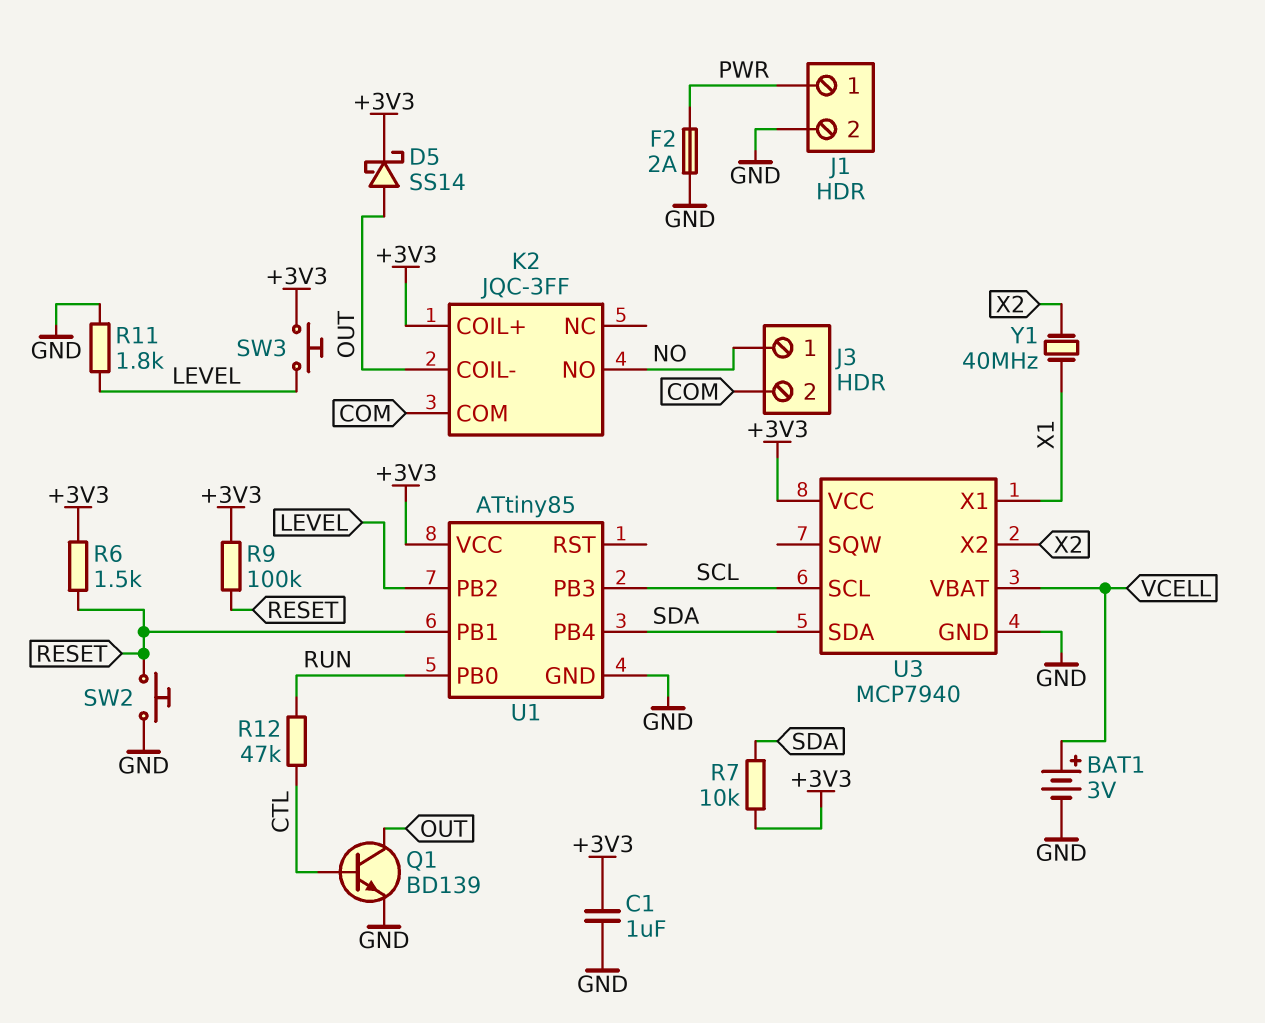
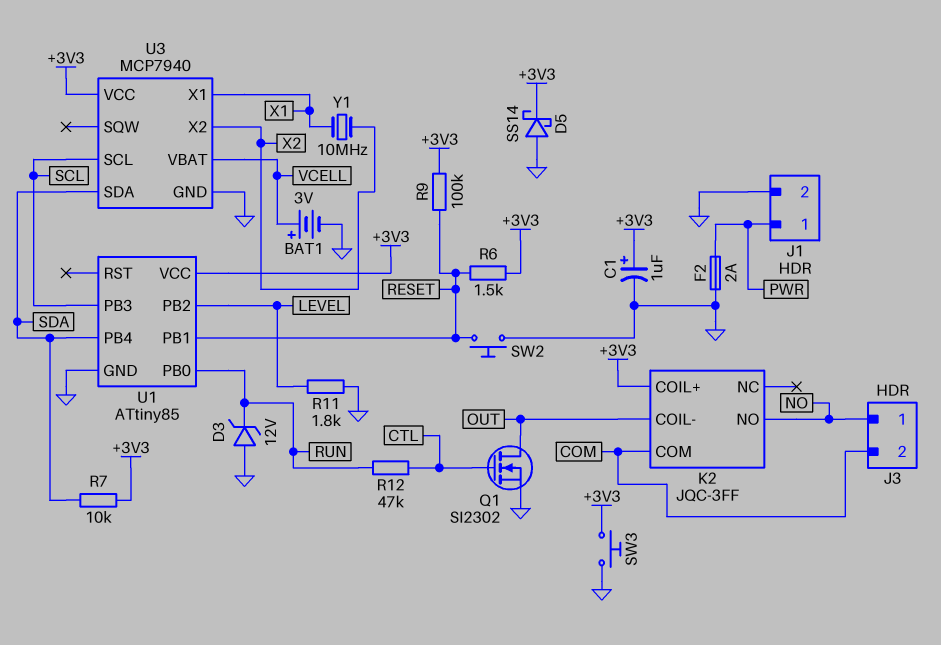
C1: 1uF (+3V3, GND) -> 1uF (plus +3V3, minus GND)
D3: none -> zener 12V (A GND, K RUN)
D5: schottky SS14 (A OUT, K +3V3) -> schottky SS14 (A GND, K +3V3)
Q1: NPN BD139 (B CTL, C OUT, E GND) -> NMOS SI2302 (G CTL, D OUT, S GND)
SW3: button (+3V3, LEVEL) -> button (+3V3, GND)
Y1: 40MHz (X1, X2) -> 10MHz (X1, X2)

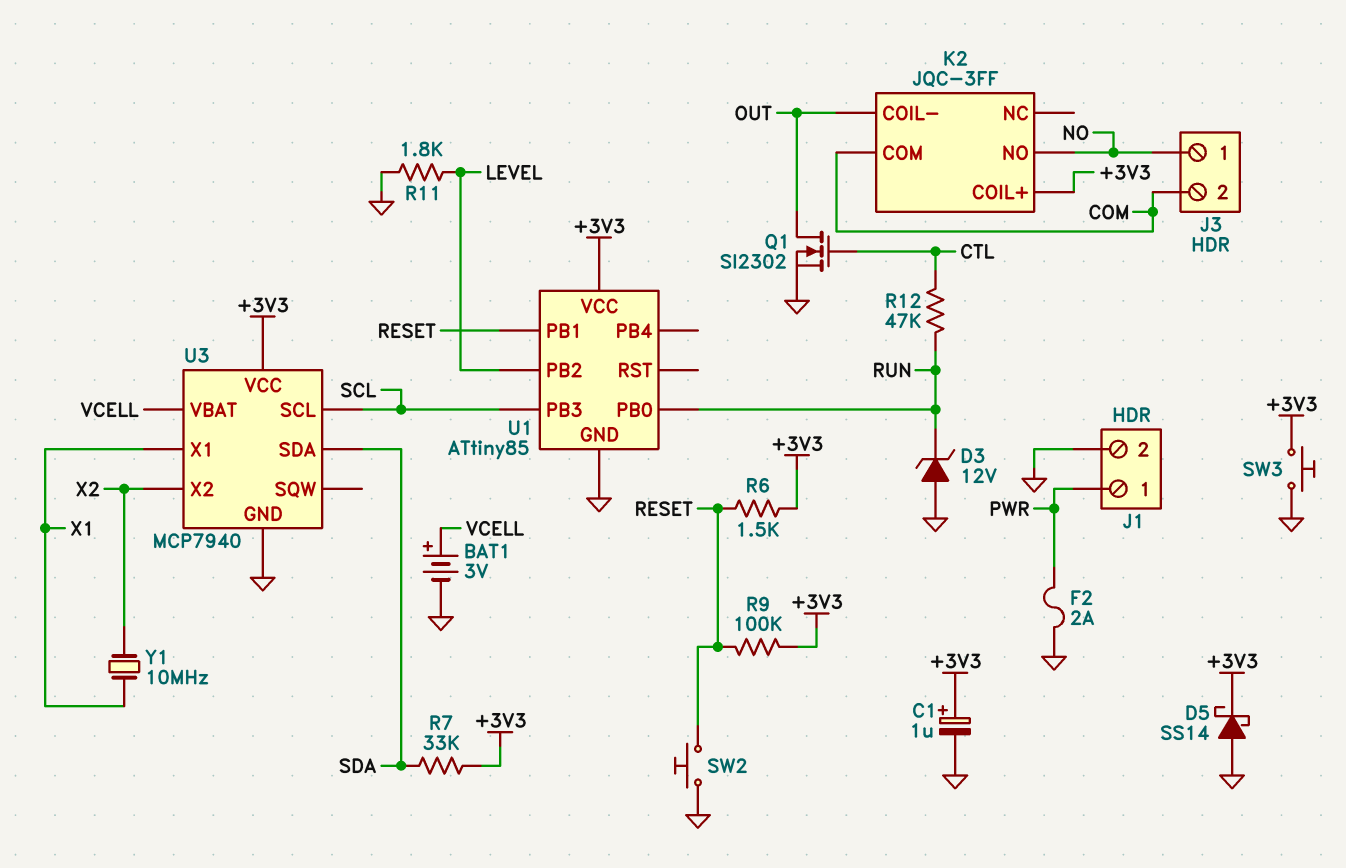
R7: 10k (+3V3, SDA) -> 33k (+3V3, SDA)
U1 pin PB4: SDA -> none

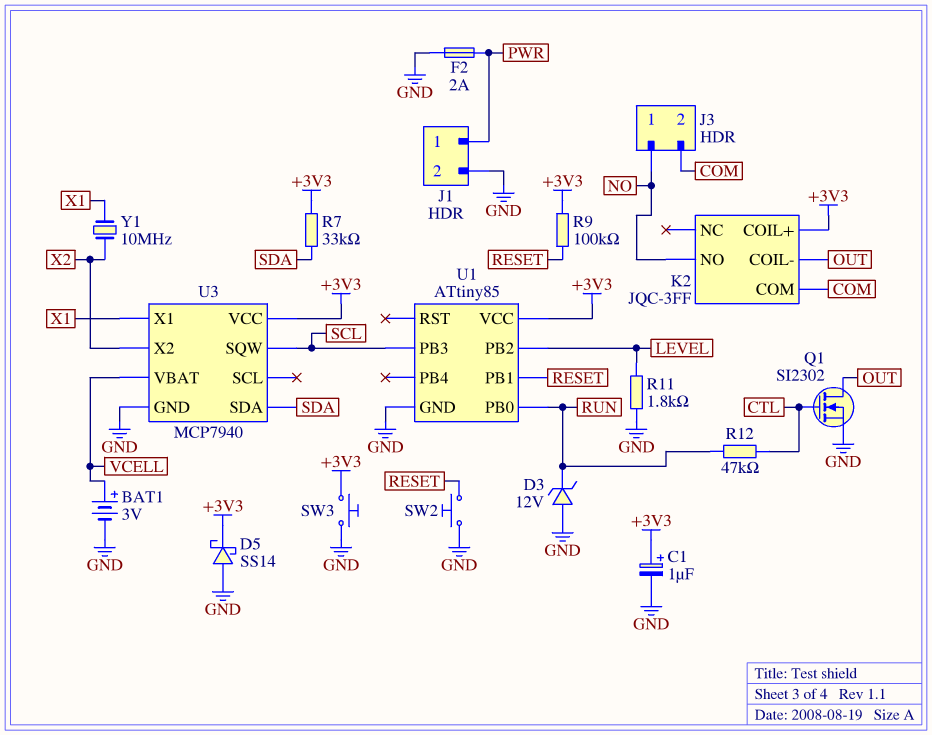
R6: 1.5k (+3V3, RESET) -> none
U3 pin SCL: SCL -> none
U3 pin SQW: none -> SCL

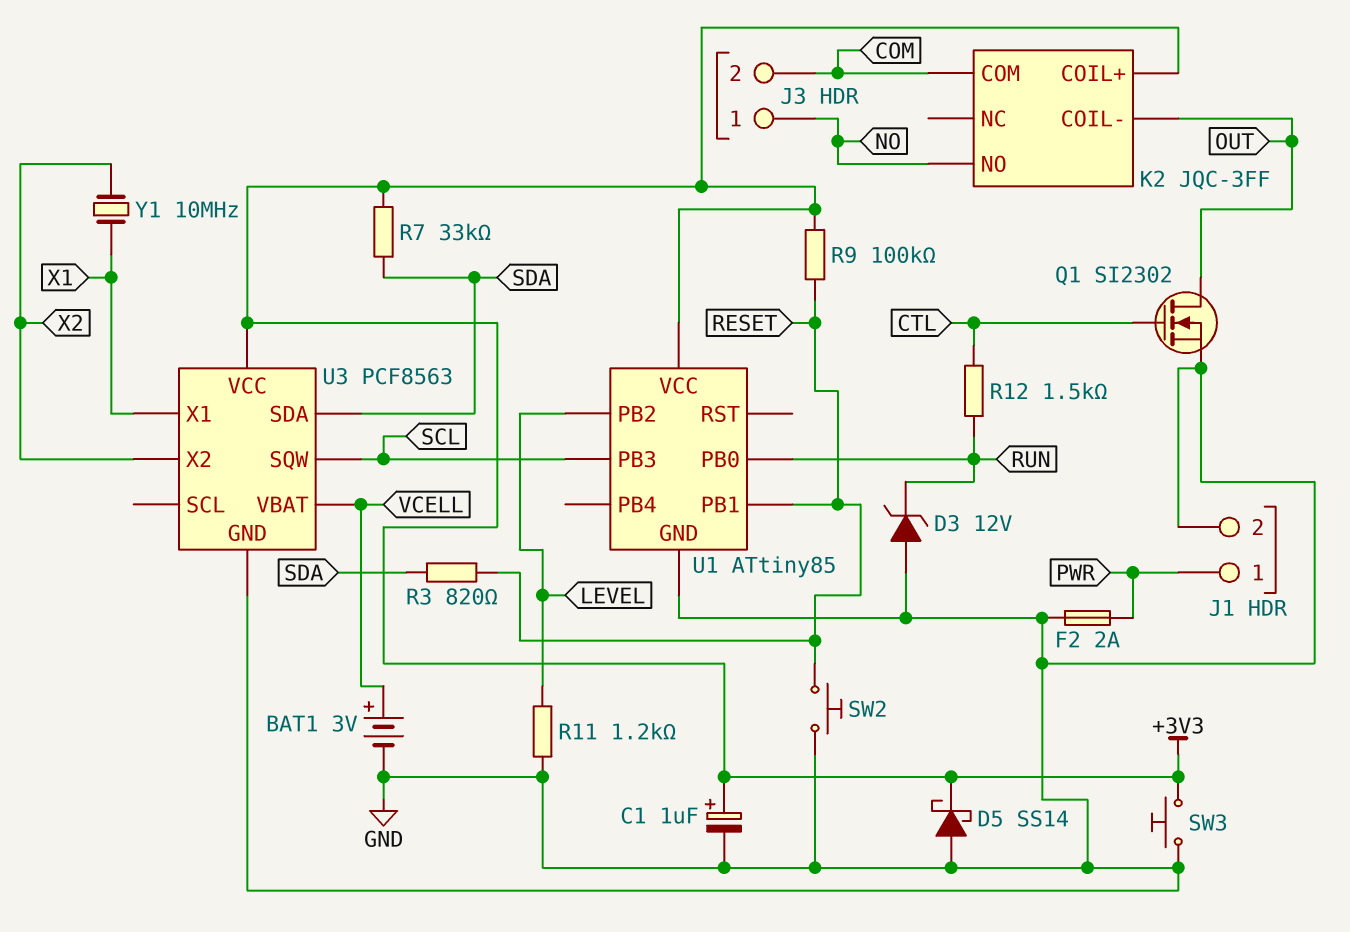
R3: none -> 820 (RESET, SDA)
R11: 1.8k (GND, LEVEL) -> 1.2k (GND, LEVEL)
R12: 47k (CTL, RUN) -> 1.5k (CTL, RUN)
U3: MCP7940 -> PCF8563

